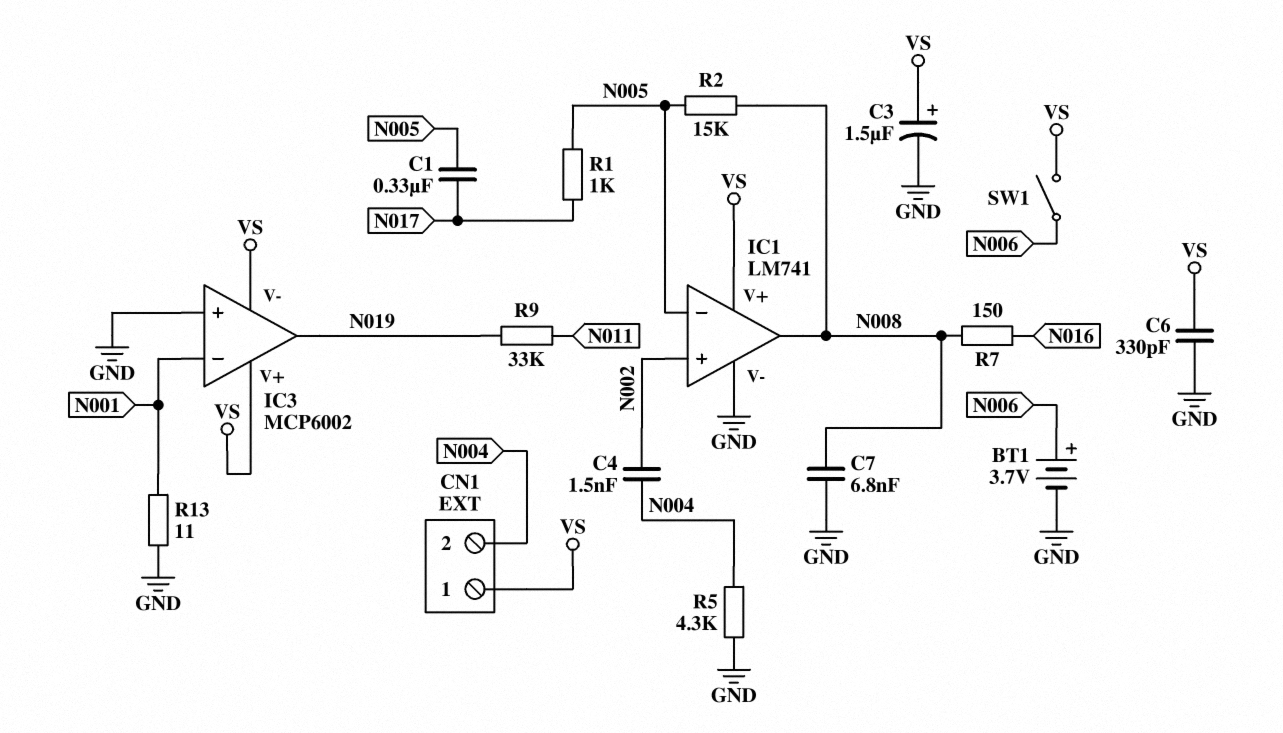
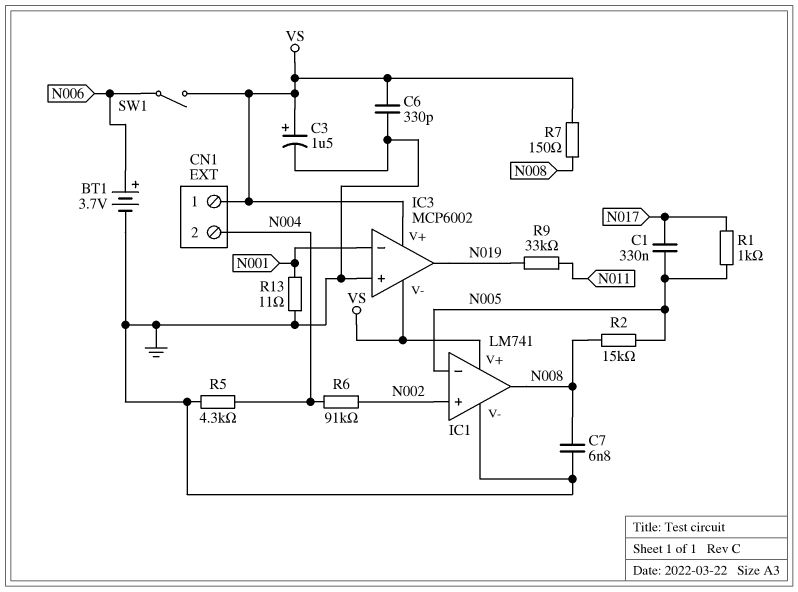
C4: 1.5nF (N002, N004) -> none
R6: none -> 91k (N002, N004)
R7: 150 (N008, N016) -> 150 (N008, VS)

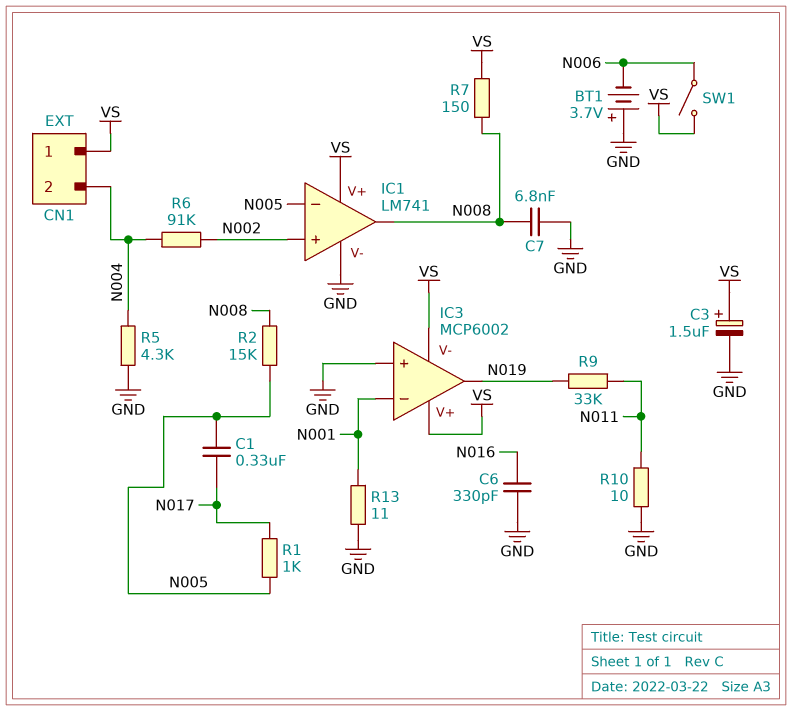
BT1: 3.7V (plus N006, minus GND) -> 3.7V (plus GND, minus N006)
C6: 330pF (GND, VS) -> 330pF (GND, N016)
R10: none -> 10 (GND, N011)

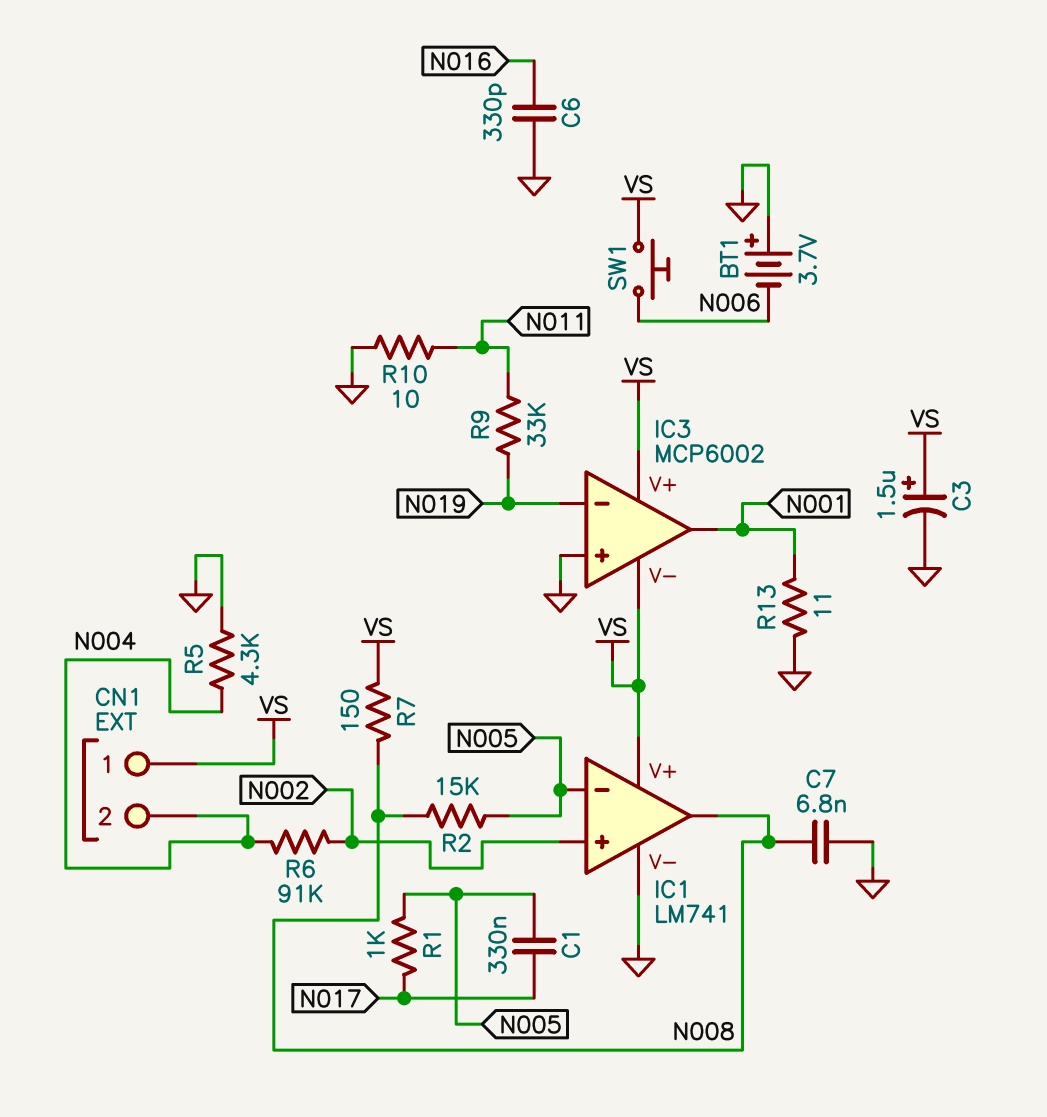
IC3 pin in-: N001 -> N019
IC3 pin out: N019 -> N001
SW1: switch (N006, VS) -> button (N006, VS)

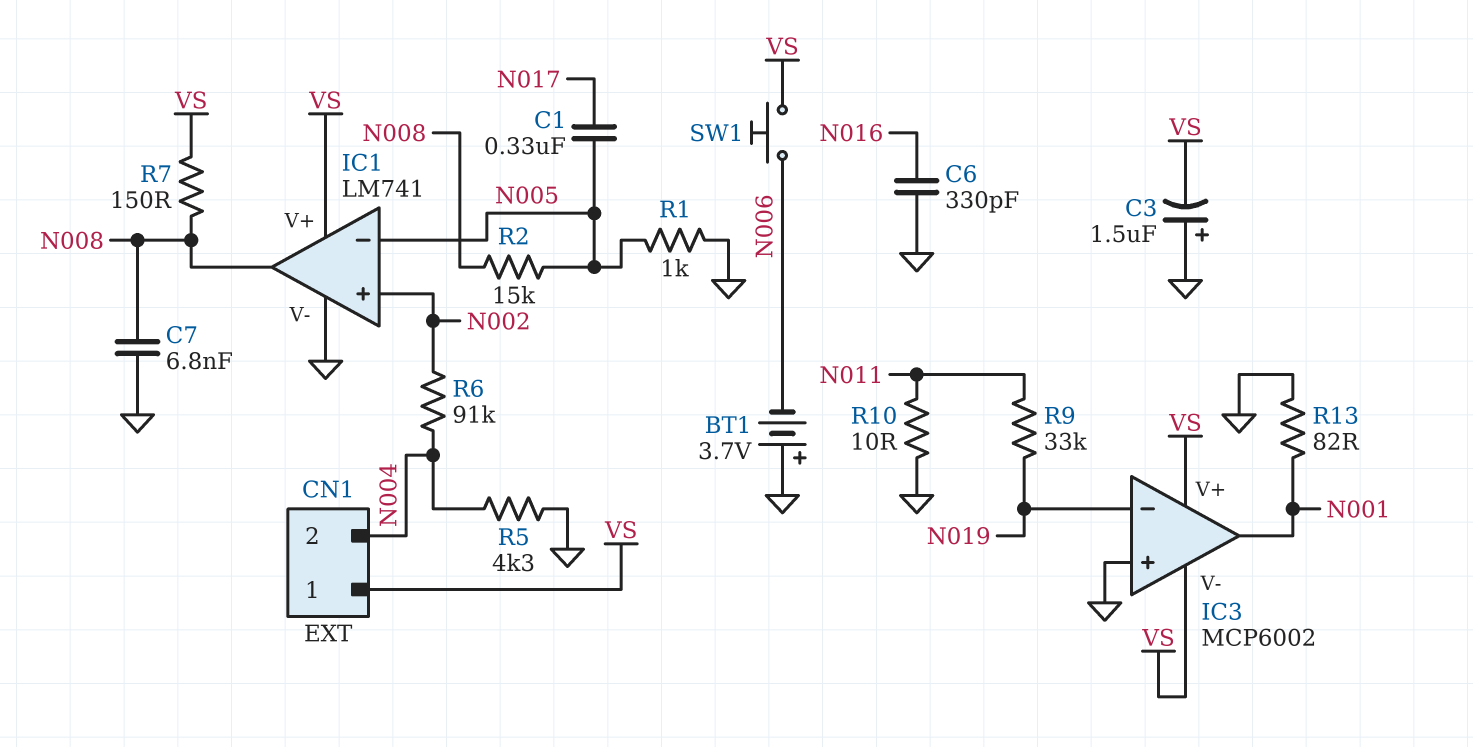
C3: 1.5uF (plus VS, minus GND) -> 1.5uF (plus GND, minus VS)
R1: 1k (N005, N017) -> 1k (GND, N005)
R13: 11 (GND, N001) -> 82 (GND, N001)

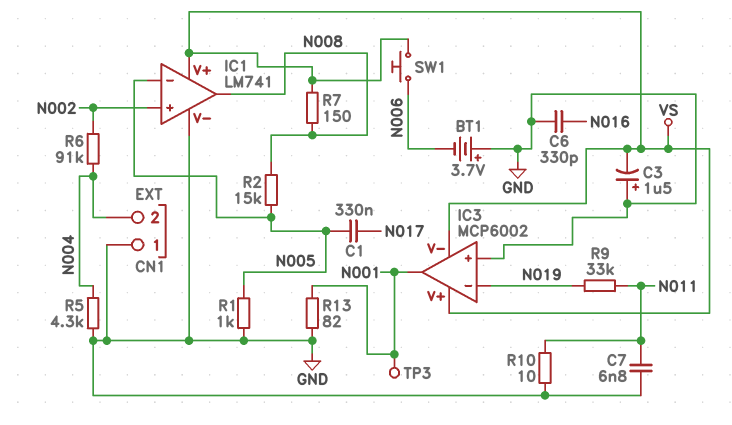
C7: 6.8nF (GND, N008) -> 6.8nF (GND, N011)
CN1 pin 1: VS -> GND
TP3: none -> test point (N001)

